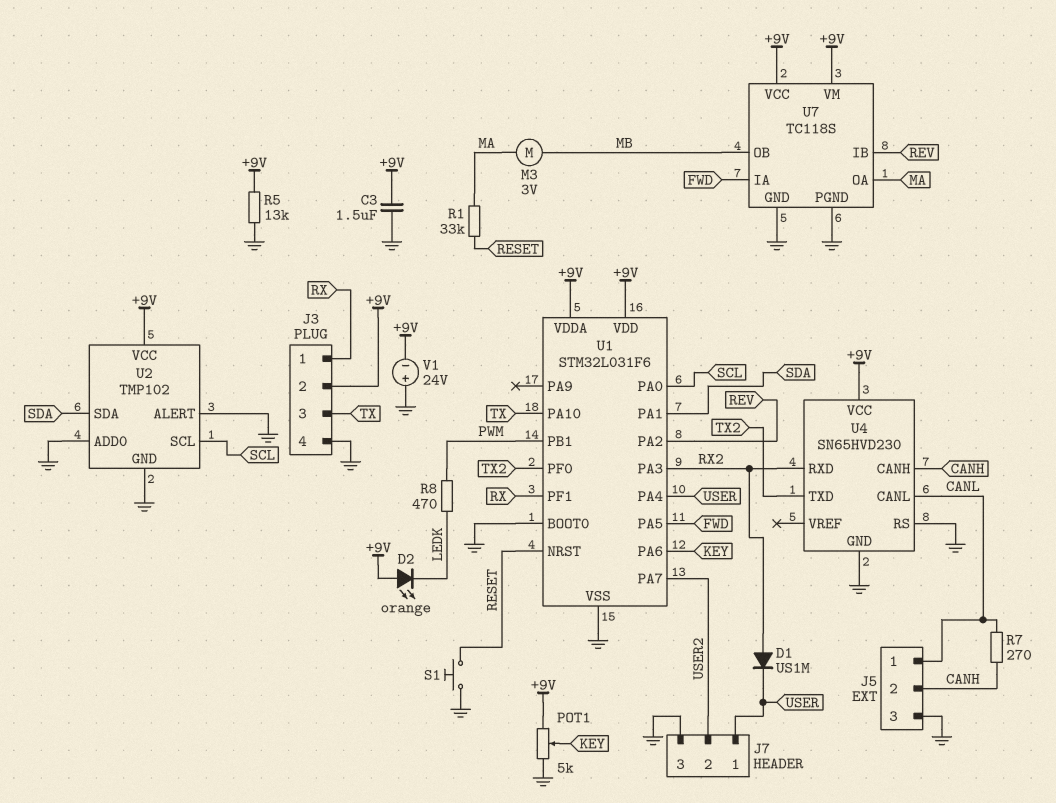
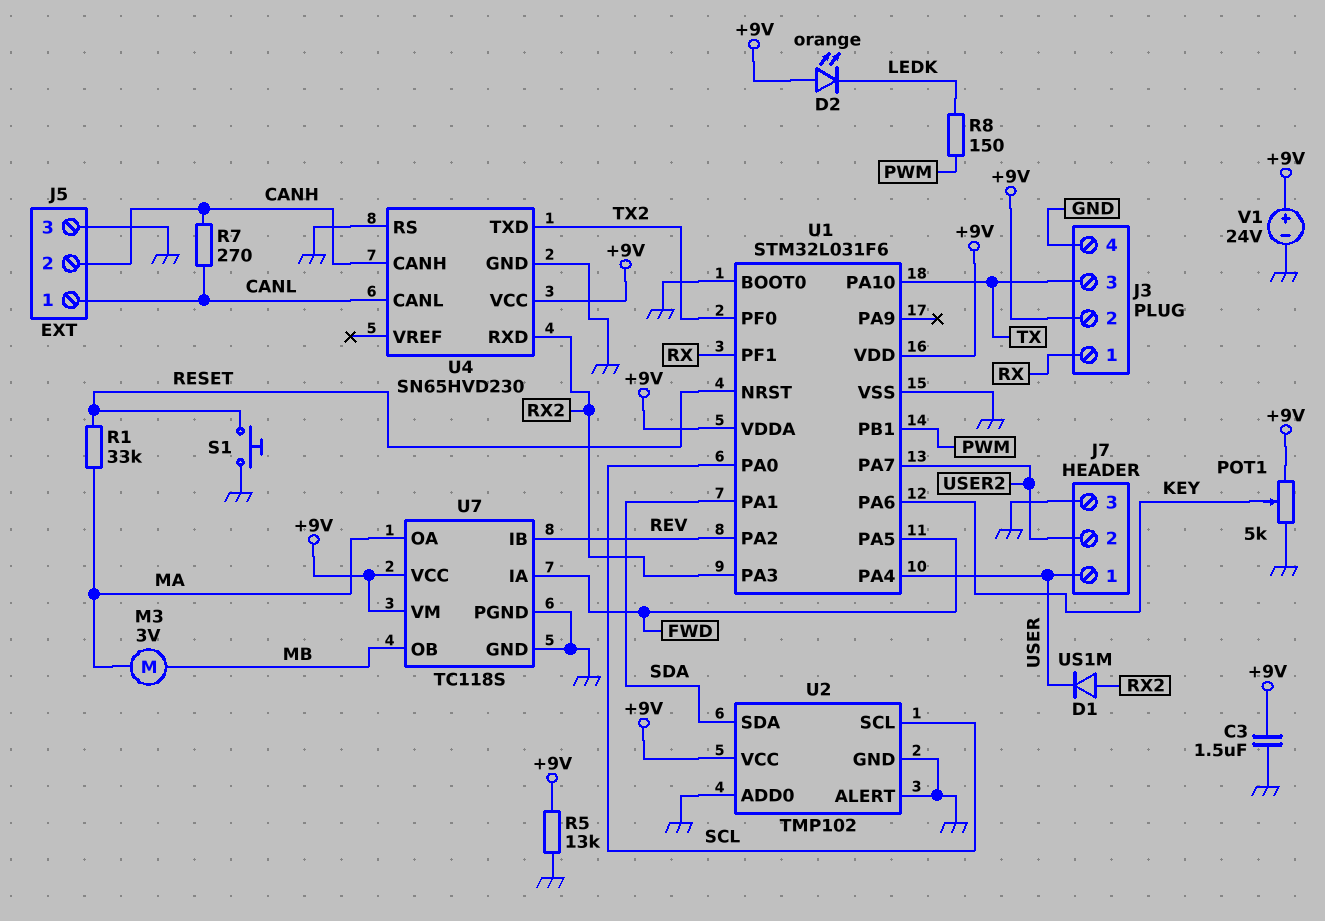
R8: 470 (LEDK, PWM) -> 150 (LEDK, PWM)
V1: 24V (plus GND, minus +9V) -> 24V (plus +9V, minus GND)

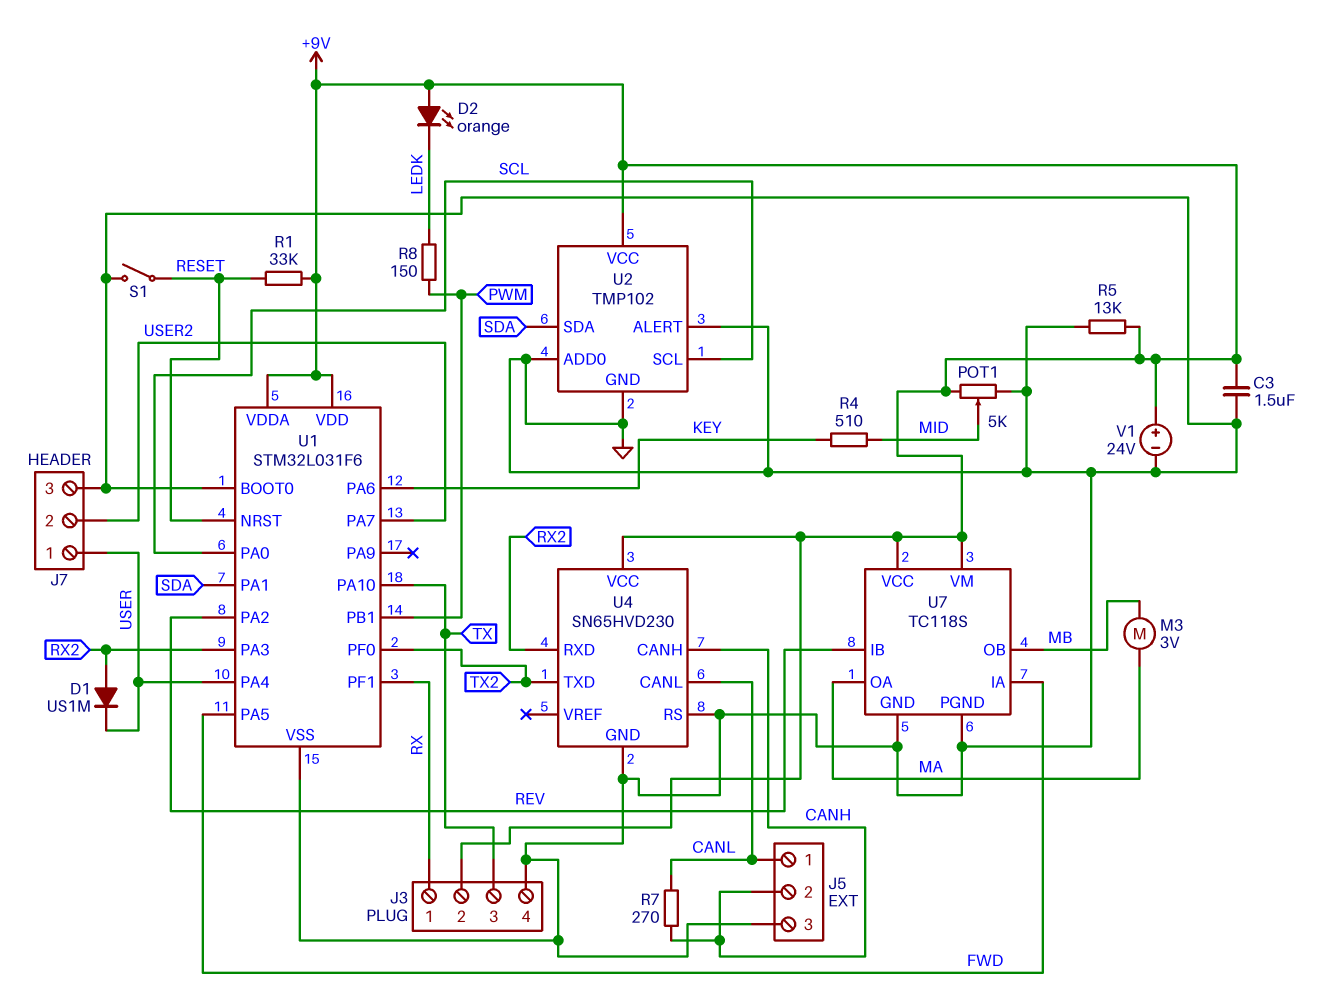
POT1: 5k (+9V, GND, wiper KEY) -> 5k (+9V, GND, wiper MID)
R1: 33k (MA, RESET) -> 33k (+9V, RESET)
R4: none -> 510 (KEY, MID)
S1: button (GND, RESET) -> switch (GND, RESET)

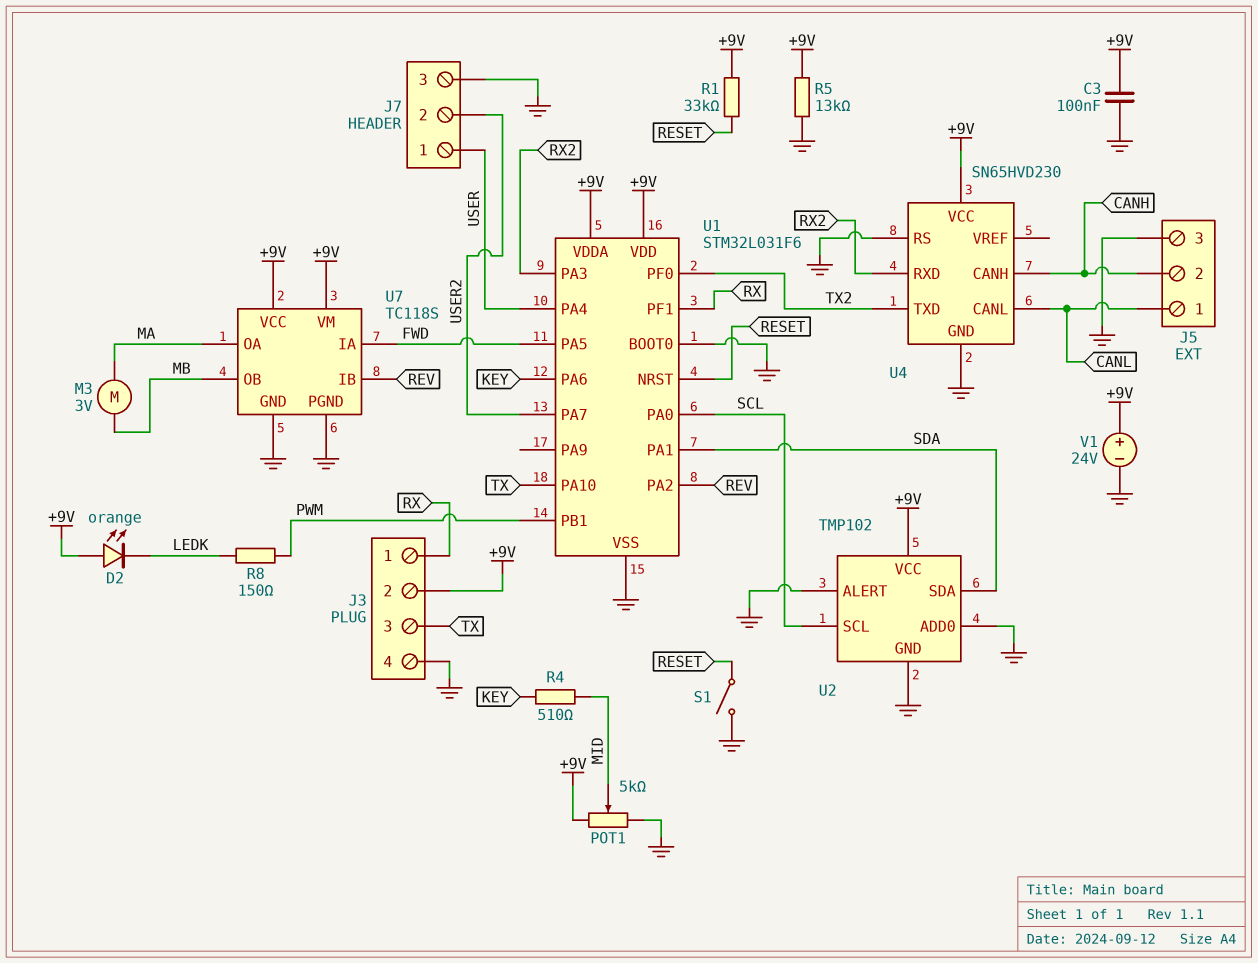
C3: 1.5uF (+9V, GND) -> 100nF (+9V, GND)
D1: diode US1M (A RX2, K USER) -> none
R7: 270 (CANH, CANL) -> none

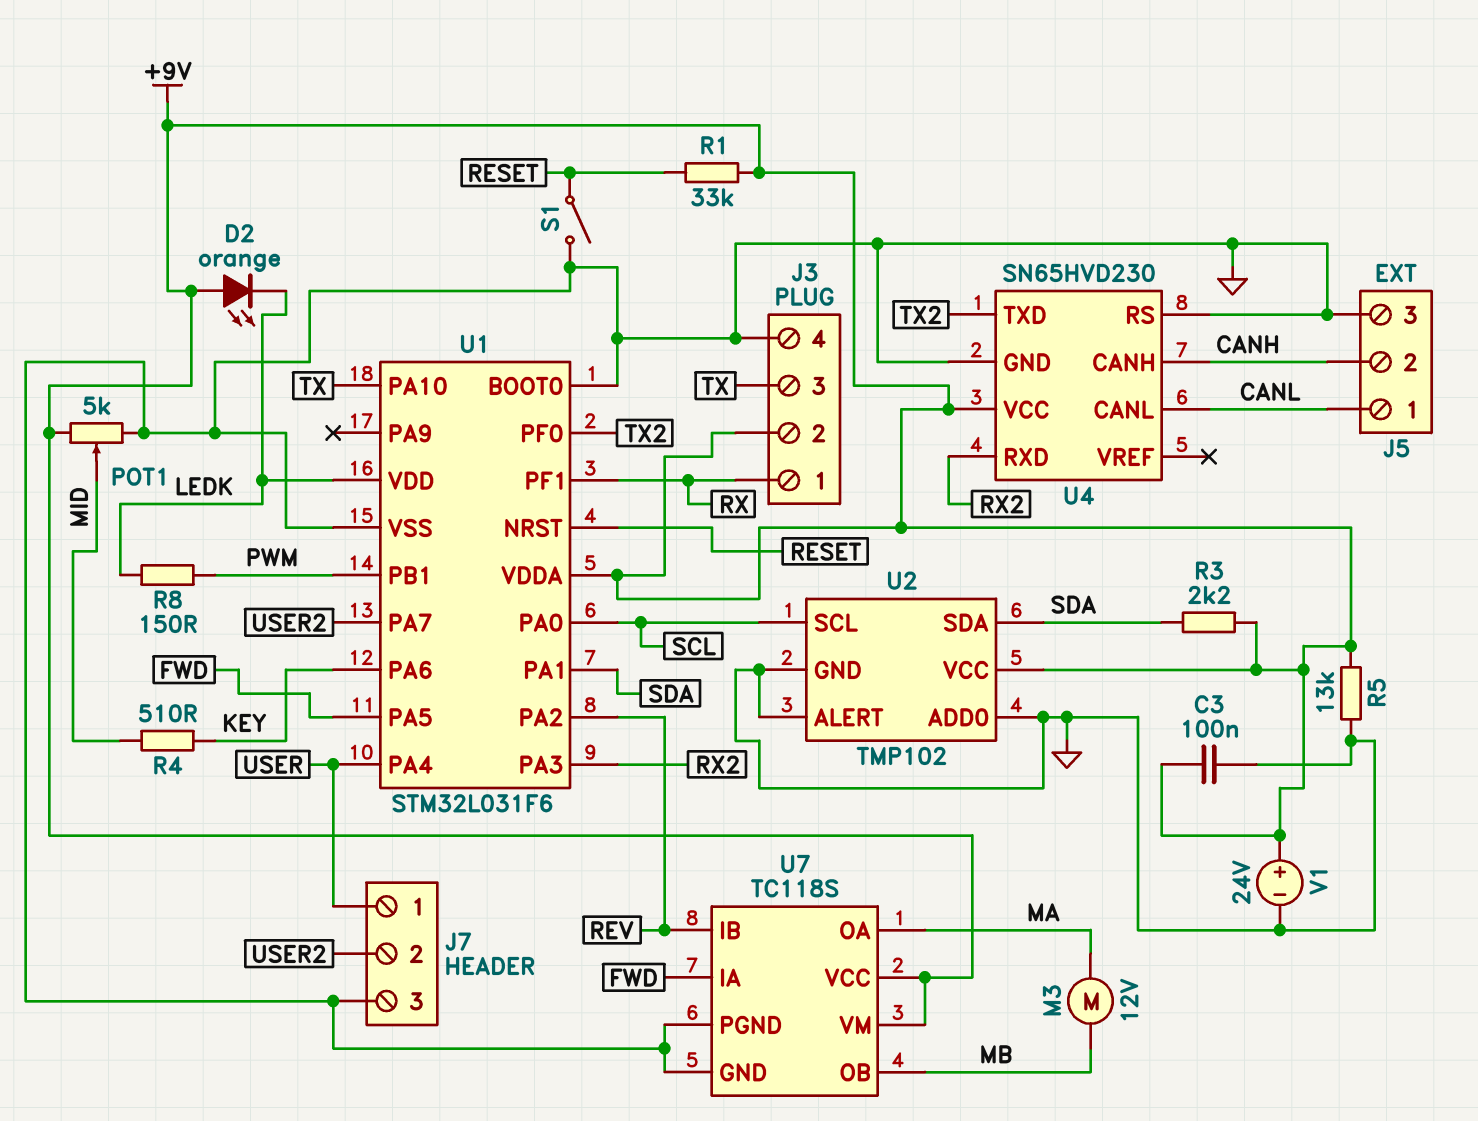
M3: motor 3V (MA, MB) -> motor 12V (MA, MB)
R3: none -> 2.2k (+9V, SDA)
U1 pin VDD: +9V -> LEDK

